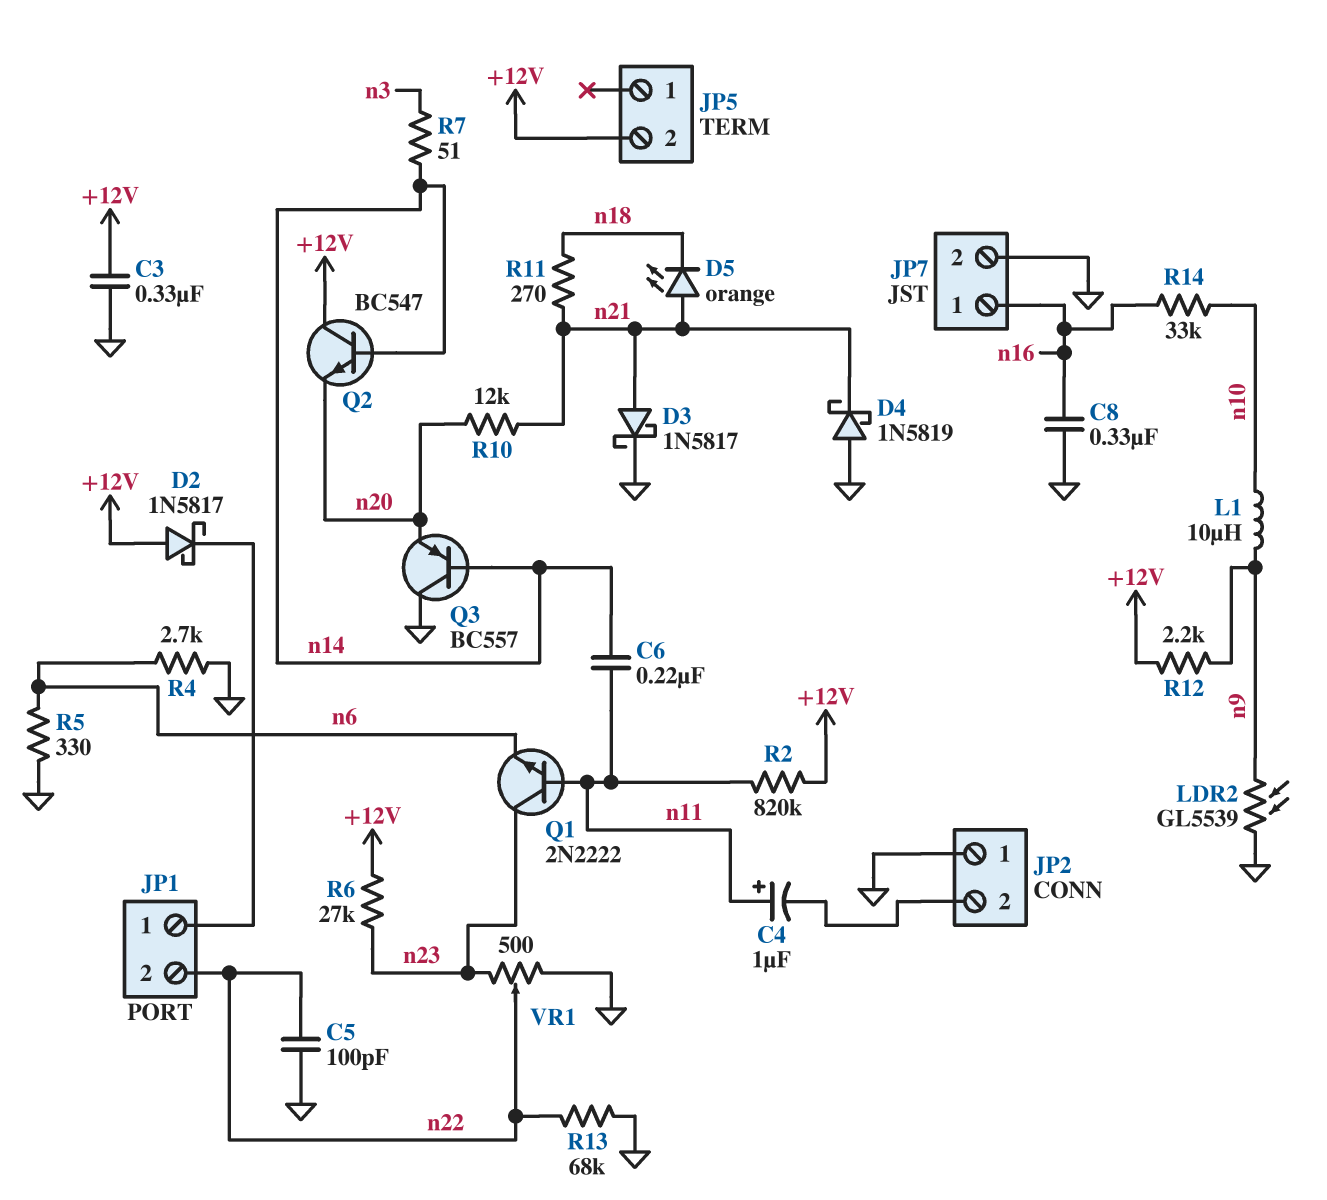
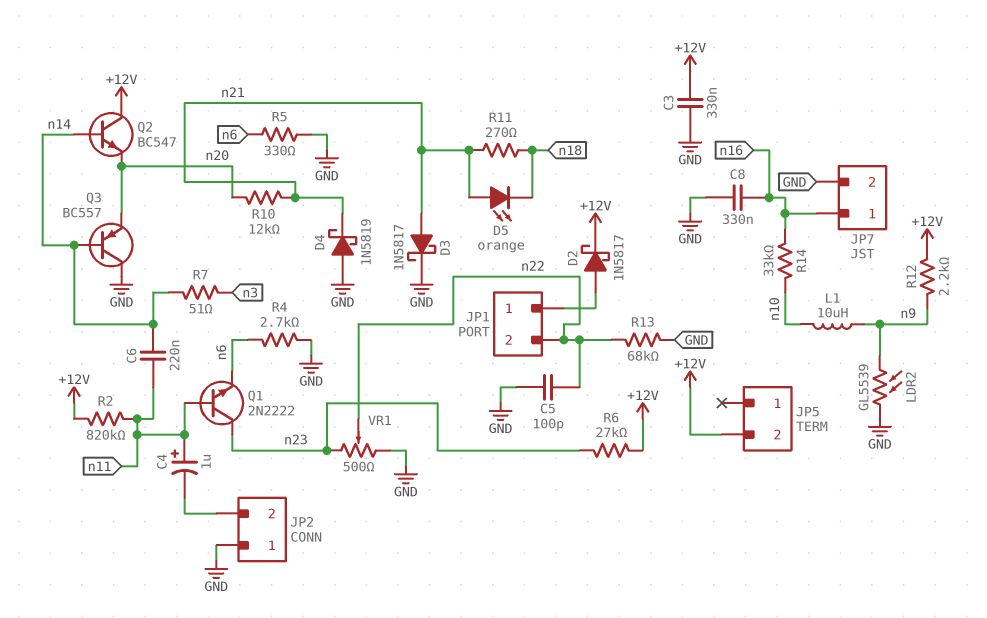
D2: schottky 1N5817 (A +12V, K JP1/1) -> schottky 1N5817 (A JP1/1, K +12V)

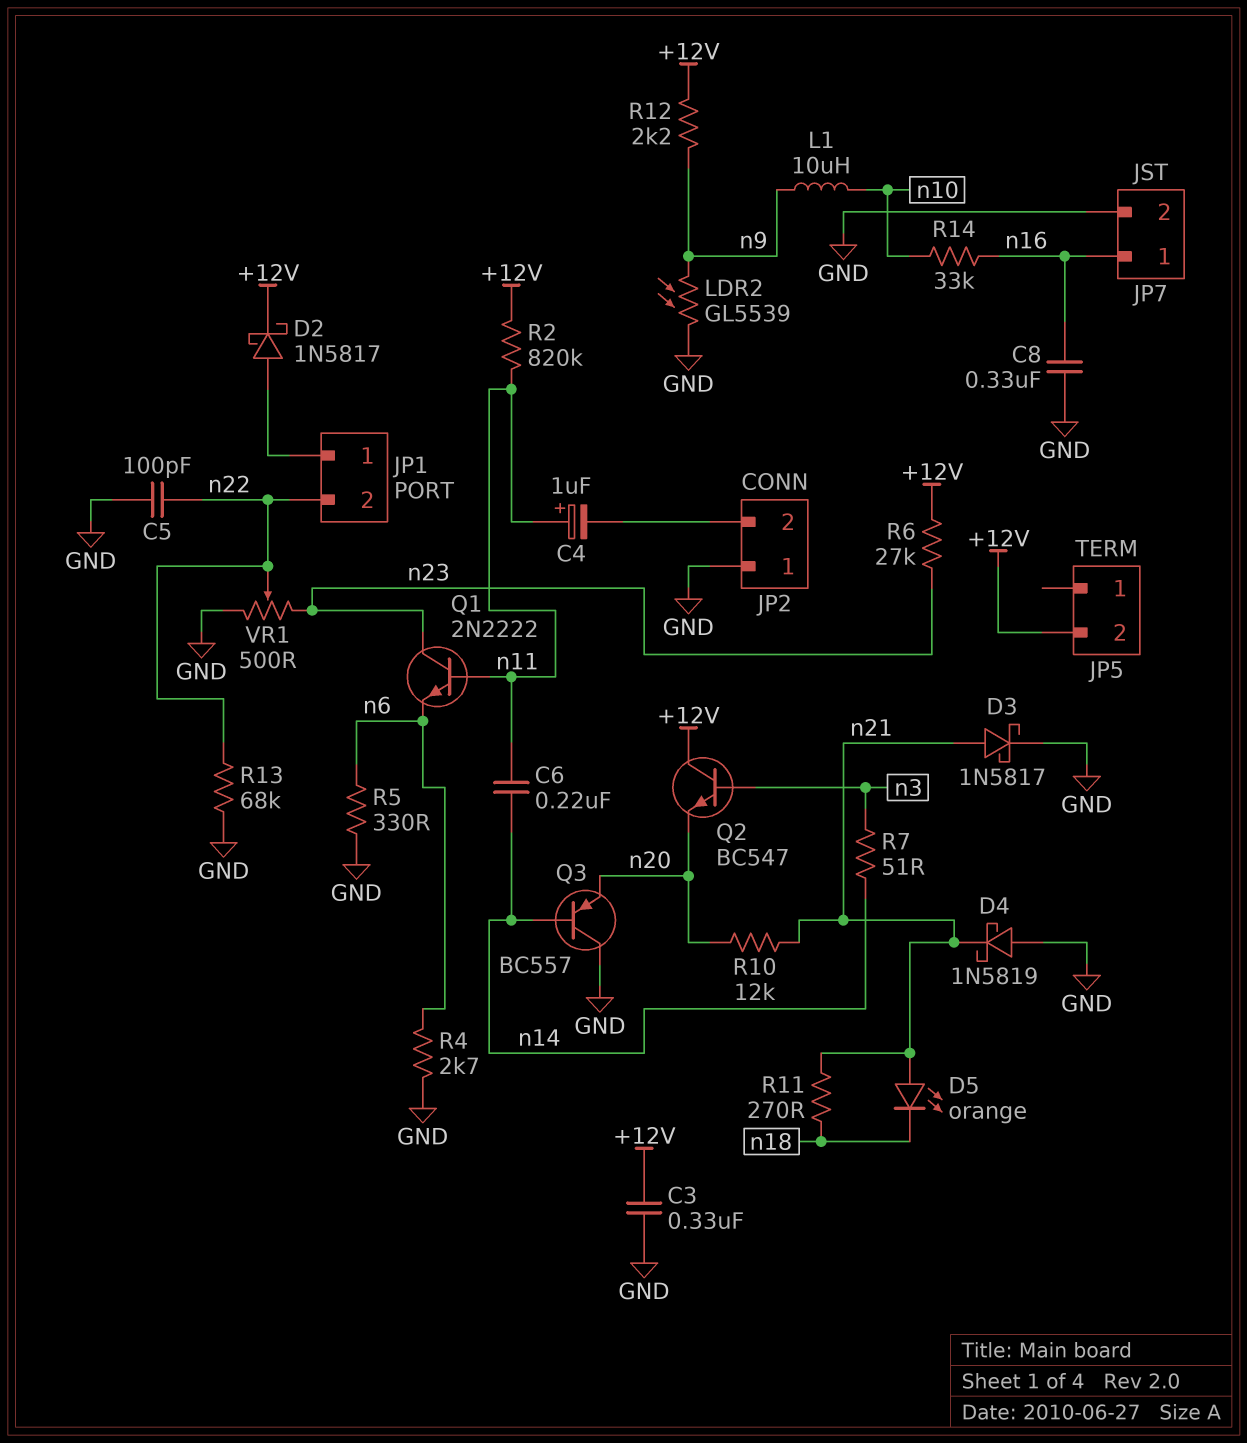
Q2: NPN BC547 (B n14, C +12V, E n20) -> NPN BC547 (B n3, C +12V, E n20)

